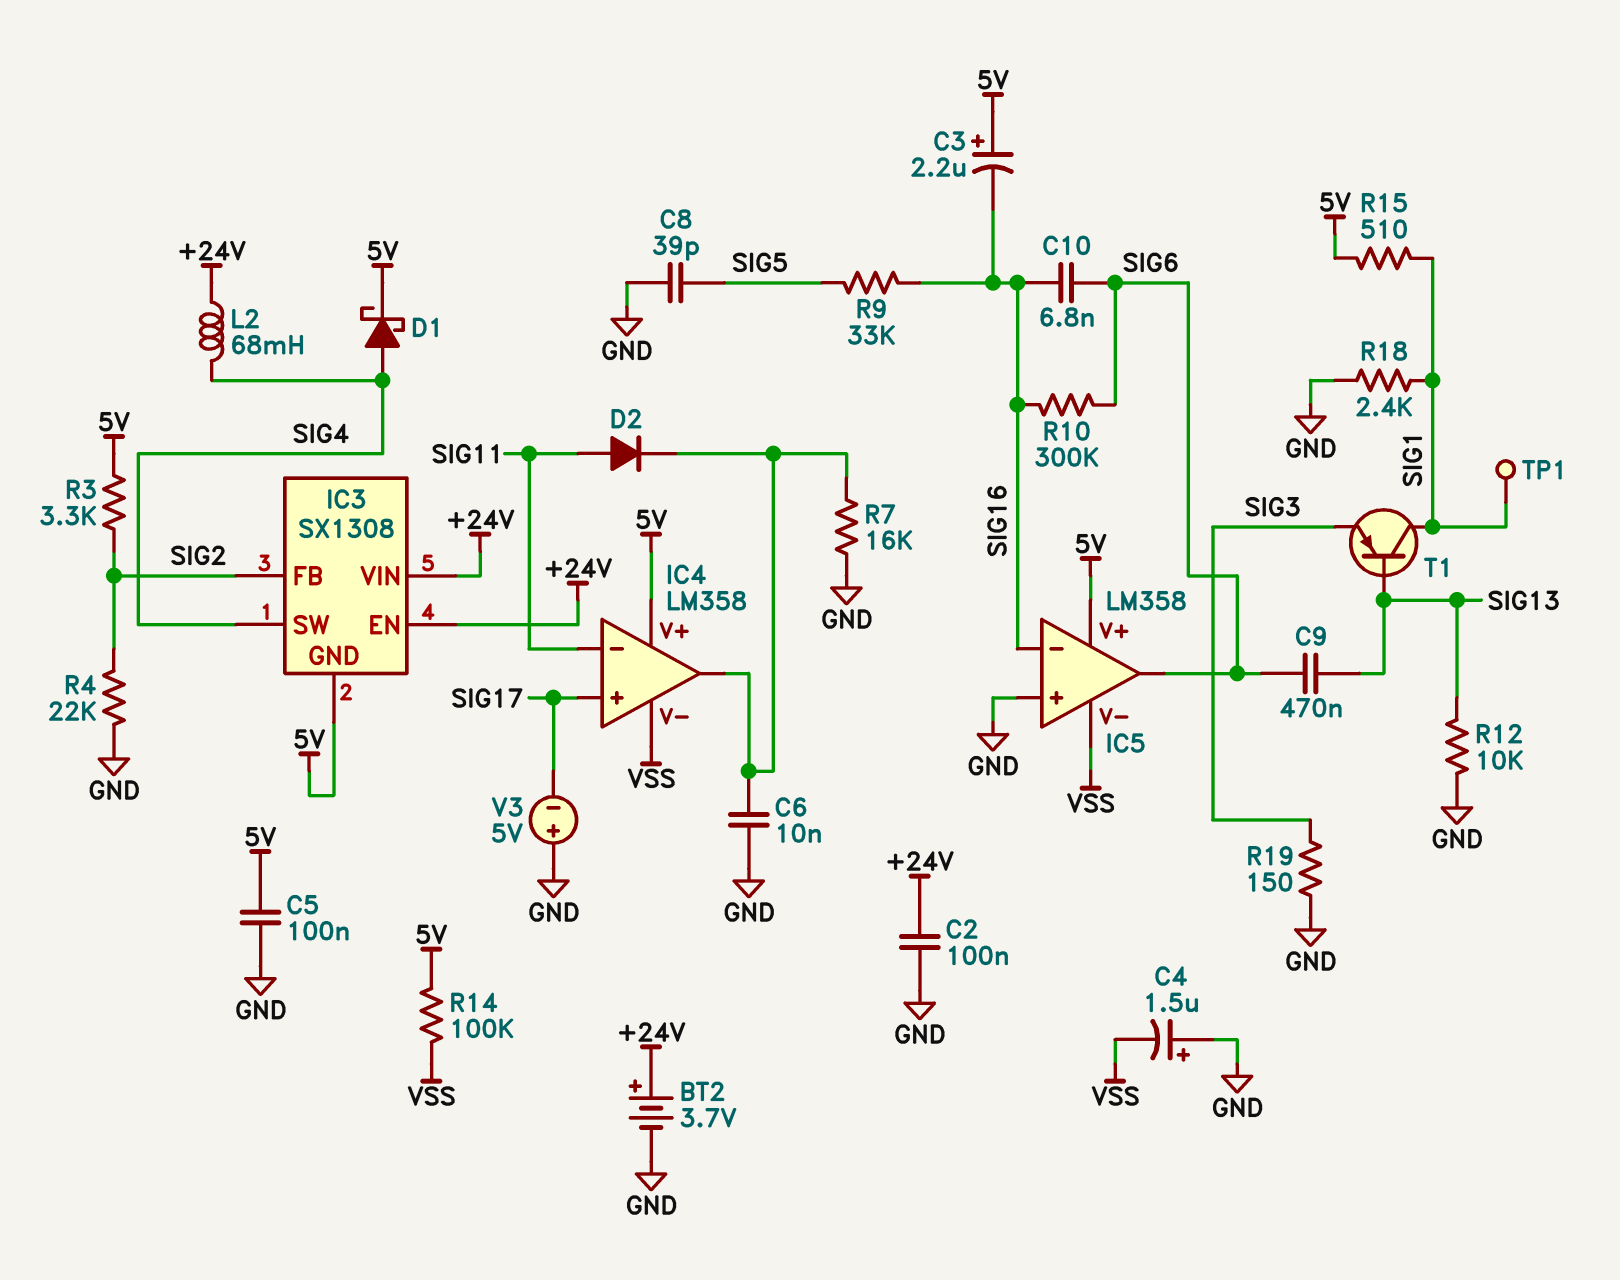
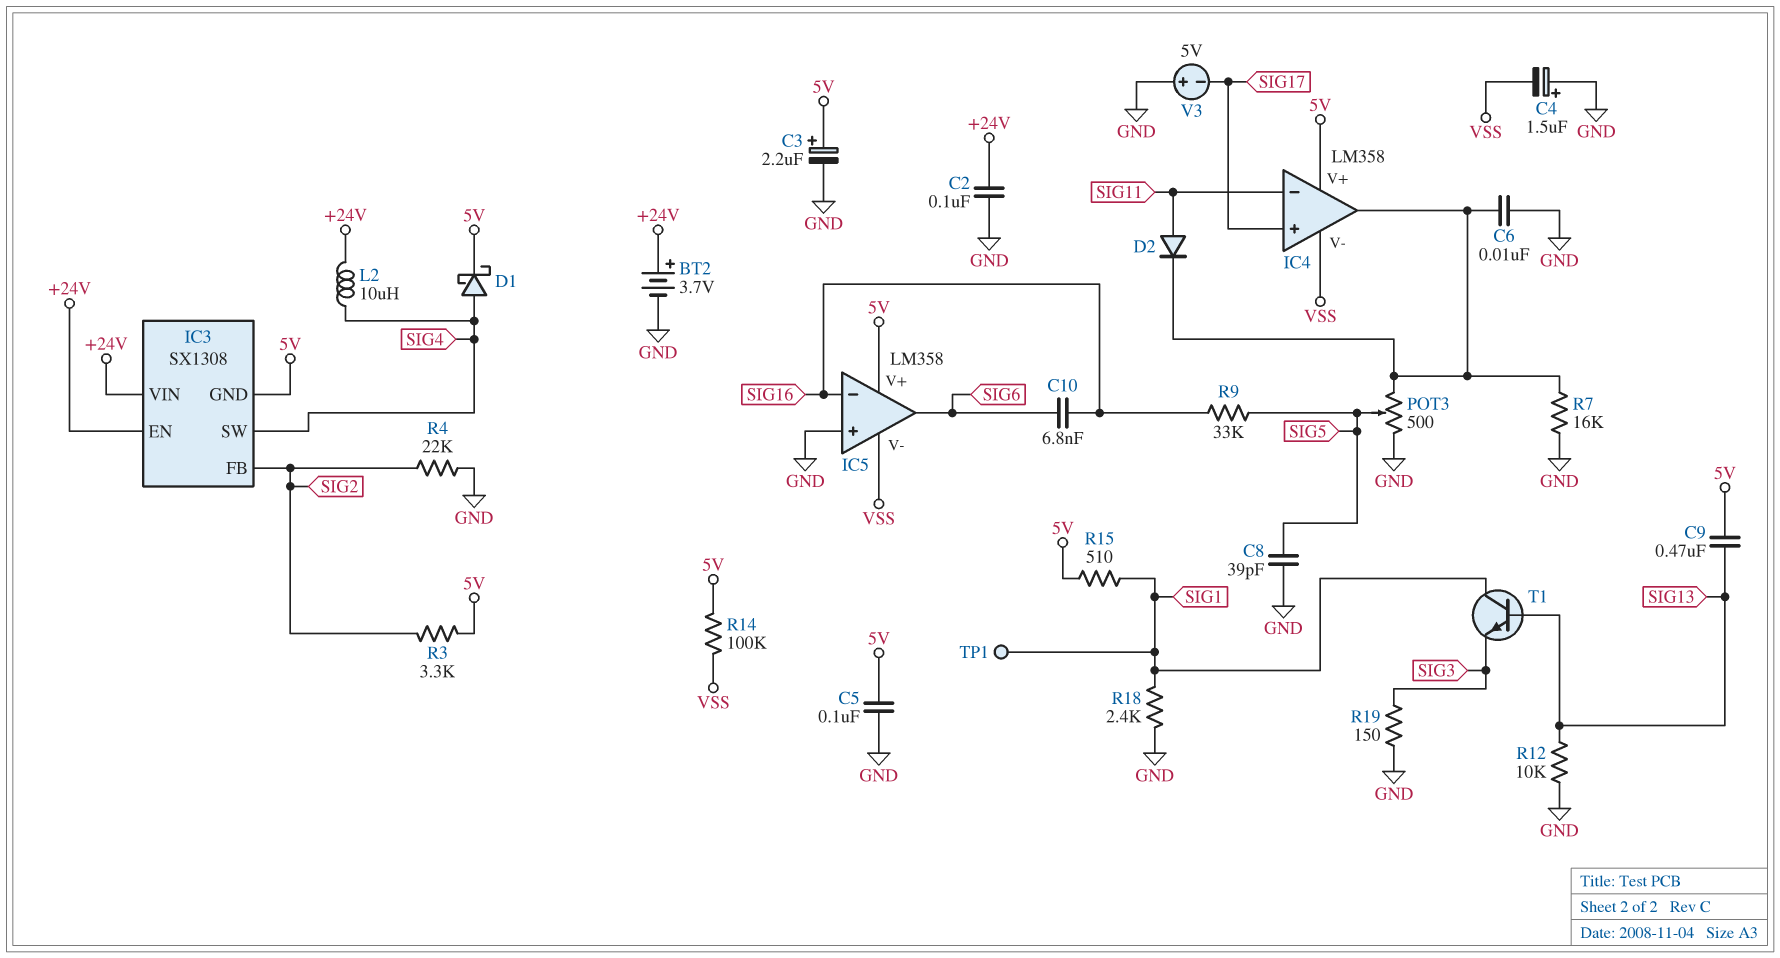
C3: 2.2uF (plus 5V, minus SIG16) -> 2.2uF (plus 5V, minus GND)
C9: 470nF (SIG6, SIG13) -> 470nF (5V, SIG13)
L2: 68mH (+24V, SIG4) -> 10uH (+24V, SIG4)
POT3: none -> 500 (GND, IC4/out, wiper SIG5)
R10: 300k (SIG6, SIG16) -> none
T1: PNP (B SIG13, C SIG1, E SIG3) -> NPN (B SIG13, C SIG1, E SIG3)

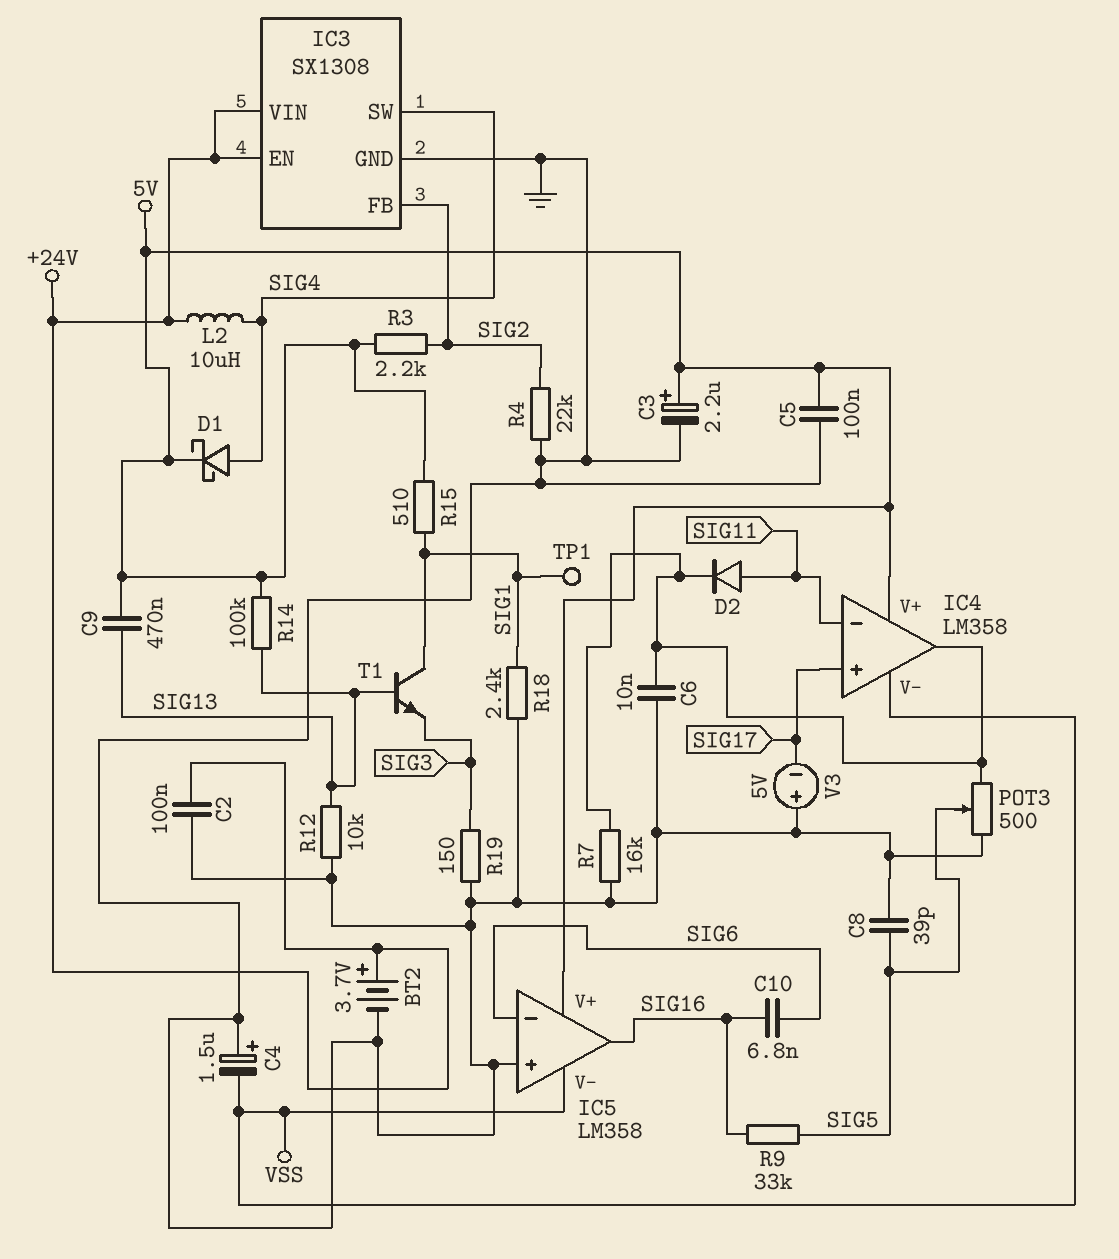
IC3 pin GND: 5V -> GND
IC5 pin in-: SIG16 -> SIG6
IC5 pin out: SIG6 -> SIG16
R3: 3.3k (5V, SIG2) -> 2.2k (5V, SIG2)
R14: 100k (5V, VSS) -> 100k (5V, SIG13)

